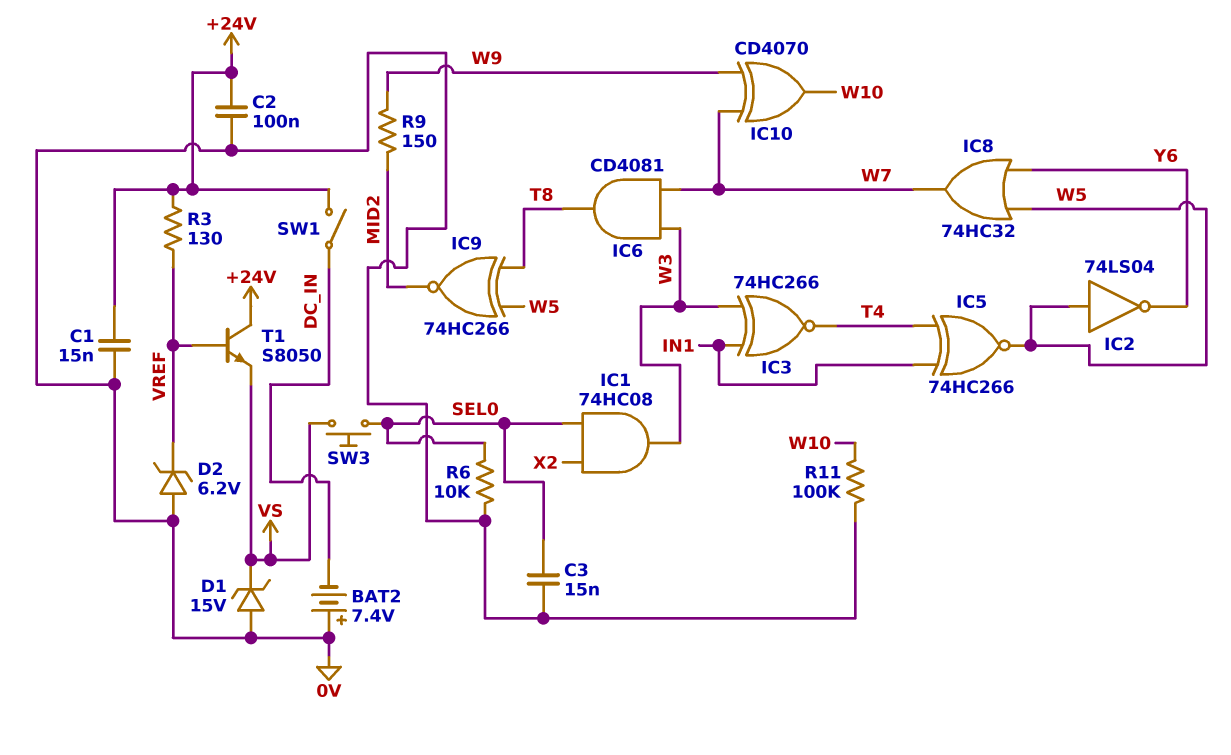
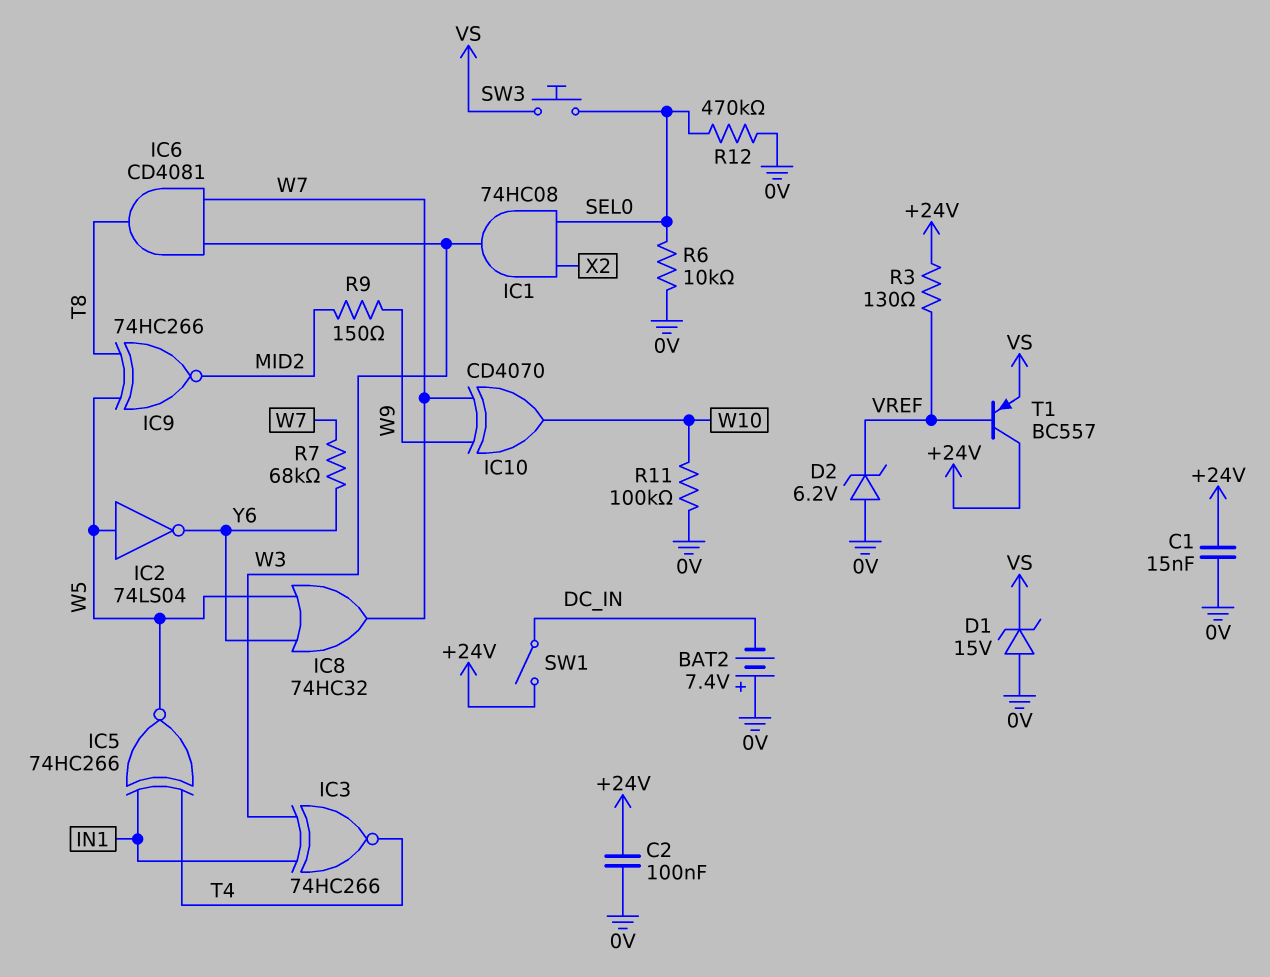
C3: 15nF (0V, SEL0) -> none
R7: none -> 68k (W7, Y6)
R12: none -> 470k (0V, SEL0)
T1: NPN S8050 (B VREF, C +24V, E VS) -> PNP BC557 (B VREF, C +24V, E VS)

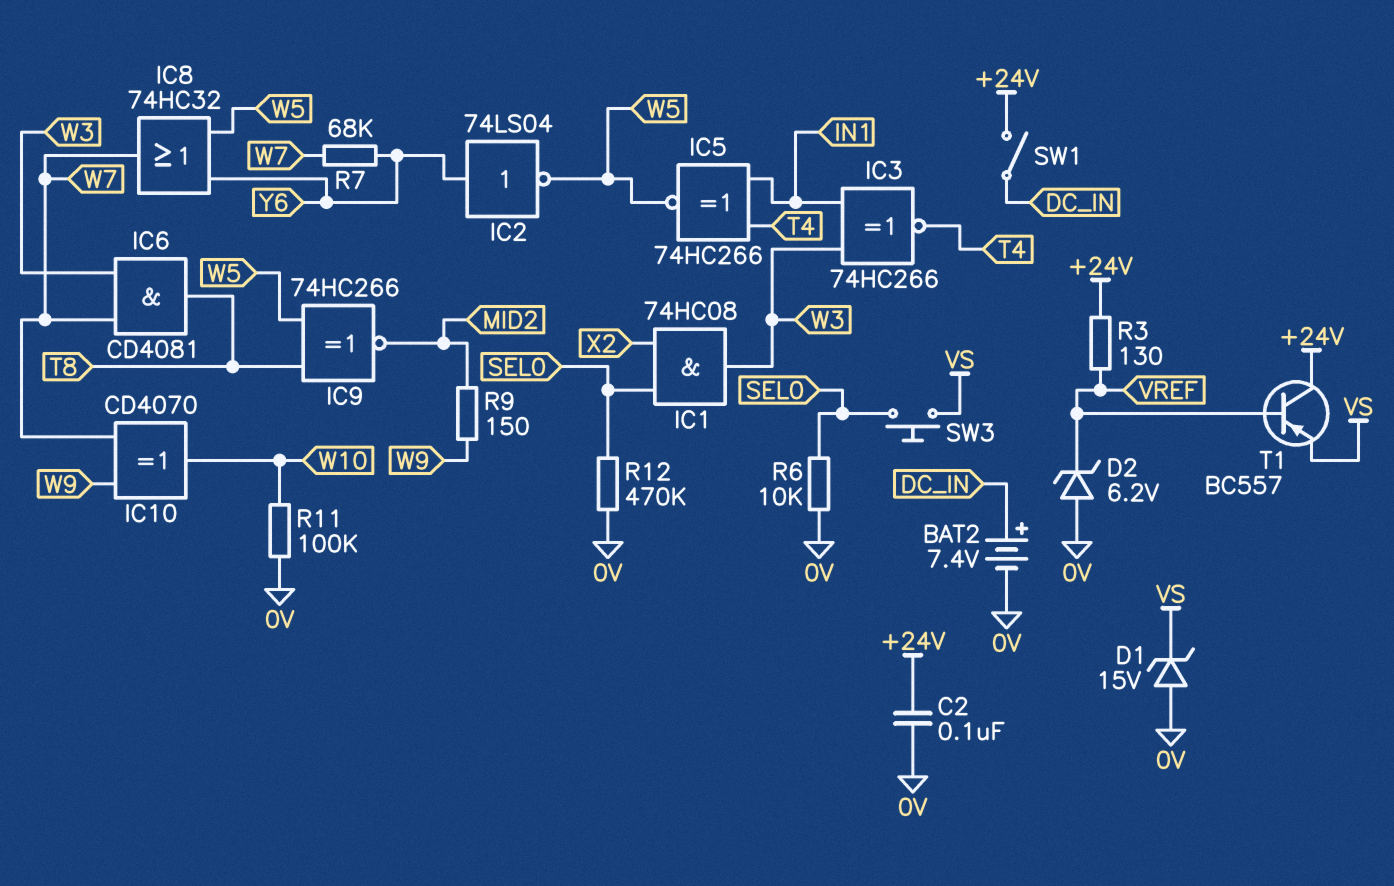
BAT2: 7.4V (plus 0V, minus DC_IN) -> 7.4V (plus DC_IN, minus 0V)
C1: 15nF (+24V, 0V) -> none
IC2: NOT 74LS04 (in W5, out Y6) -> NOT 74LS04 (in Y6, out W5)

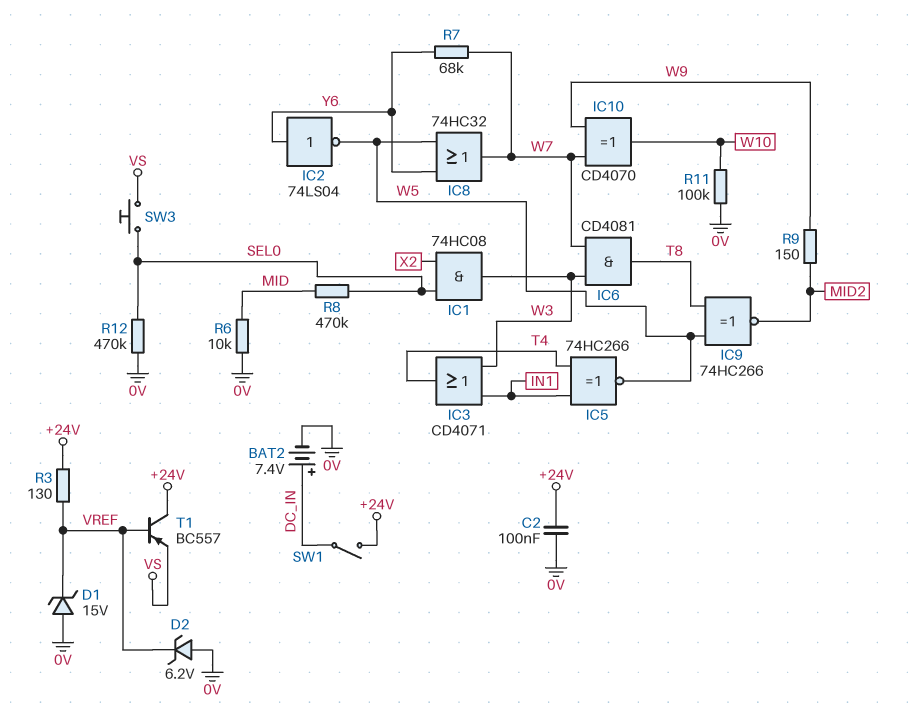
D1: zener 15V (A 0V, K VS) -> zener 15V (A 0V, K VREF)
IC3: XNOR 74HC266 (in IN1, in W3, out T4) -> OR CD4071 (in IN1, in W3, out T4)
R6: 10k (0V, SEL0) -> 10k (0V, MID)
R8: none -> 470k (MID, SEL0)

